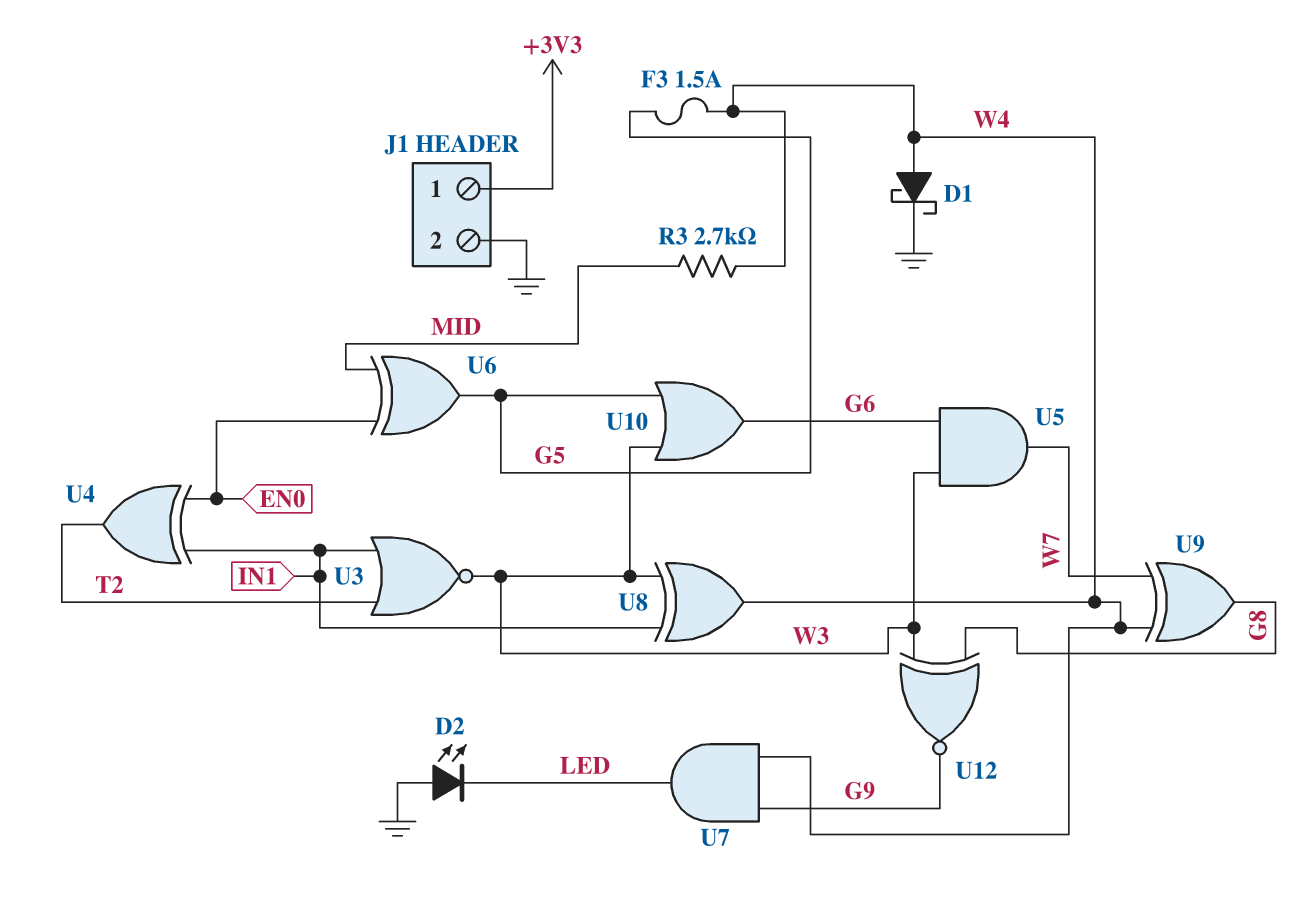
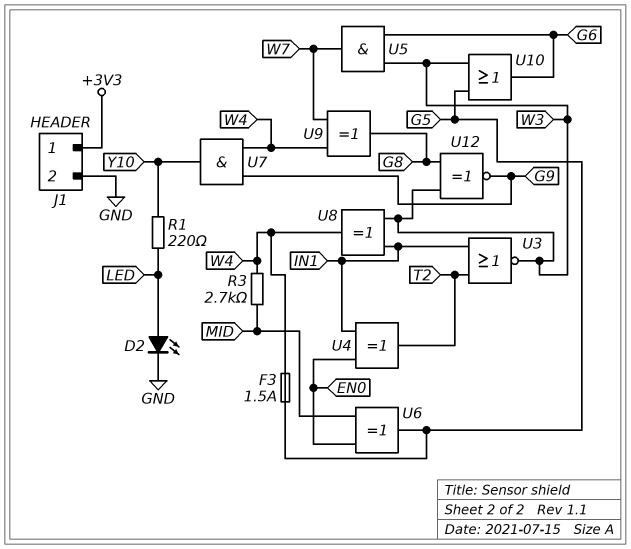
D1: schottky (A W4, K GND) -> none
D2: LED (A GND, K LED) -> LED (A LED, K GND)
R1: none -> 220 (LED, Y10)
U7: AND (in G9, in W4, out LED) -> AND (in G9, in W4, out Y10)

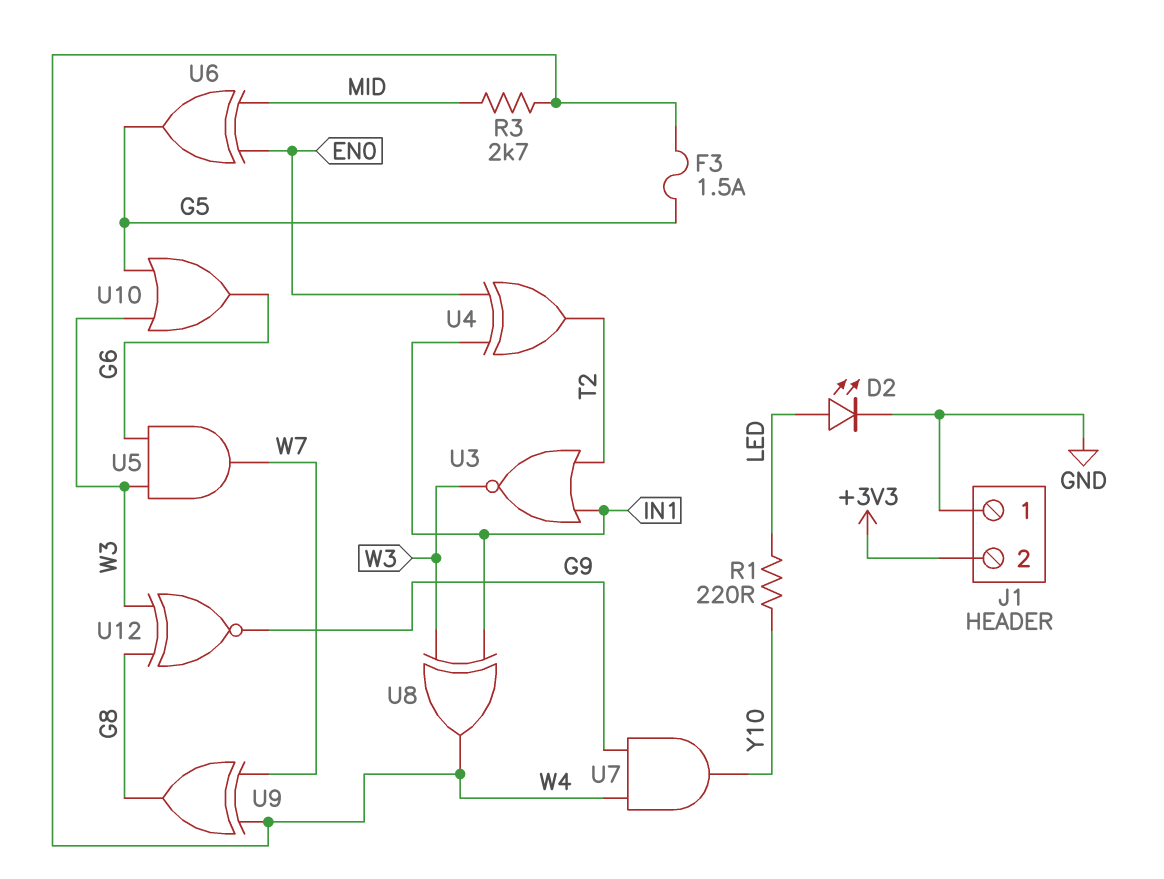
J1 pin 1: +3V3 -> GND
J1 pin 2: GND -> +3V3

